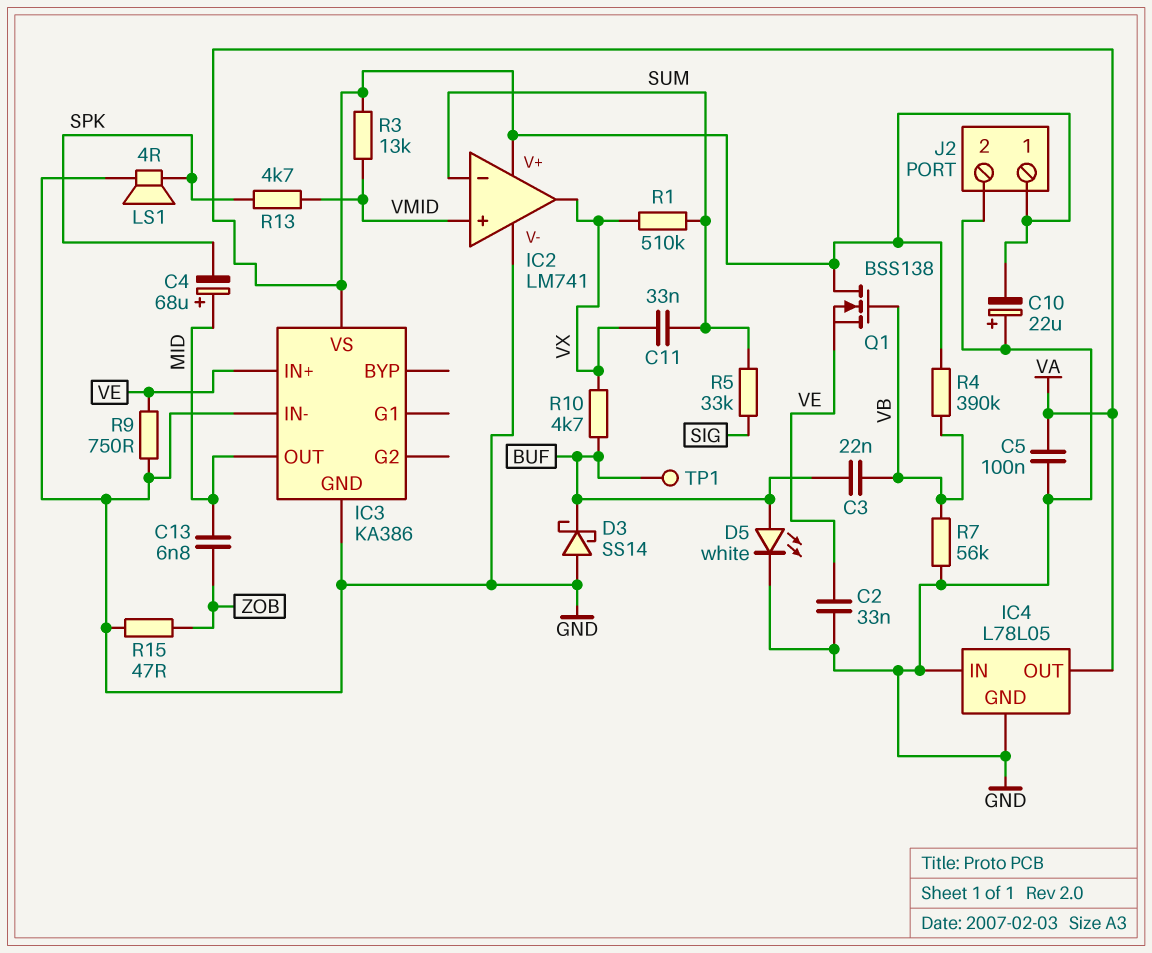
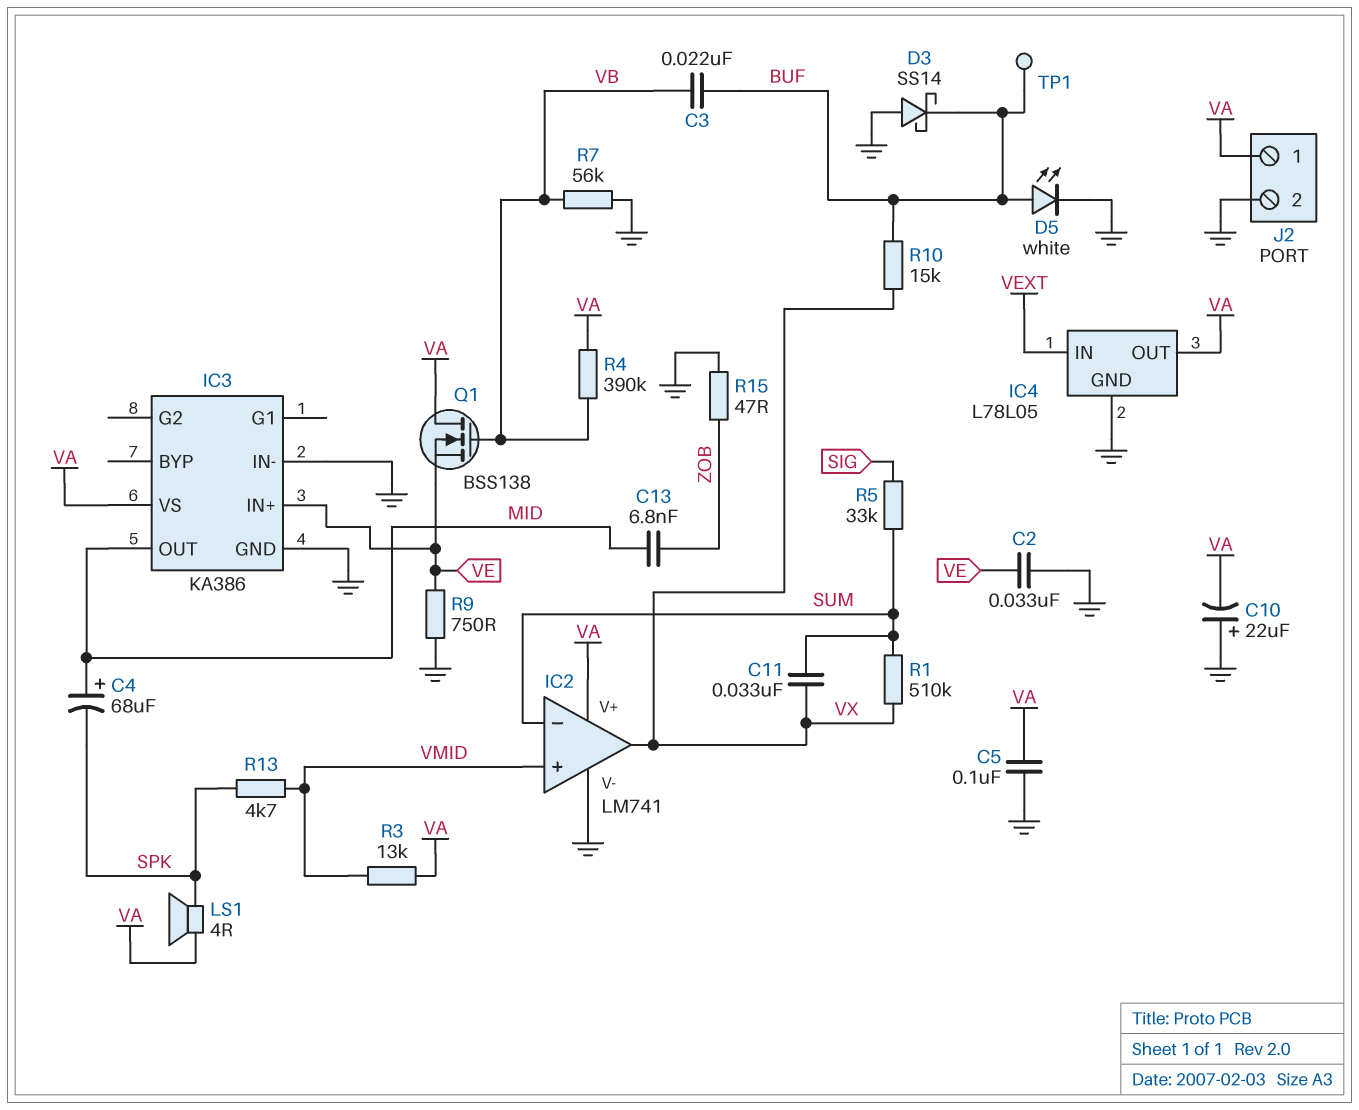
IC4 pin IN: GND -> VEXT
LS1: speaker 4R (GND, SPK) -> speaker 4R (SPK, VA)
R10: 4.7k (BUF, VX) -> 15k (BUF, VX)

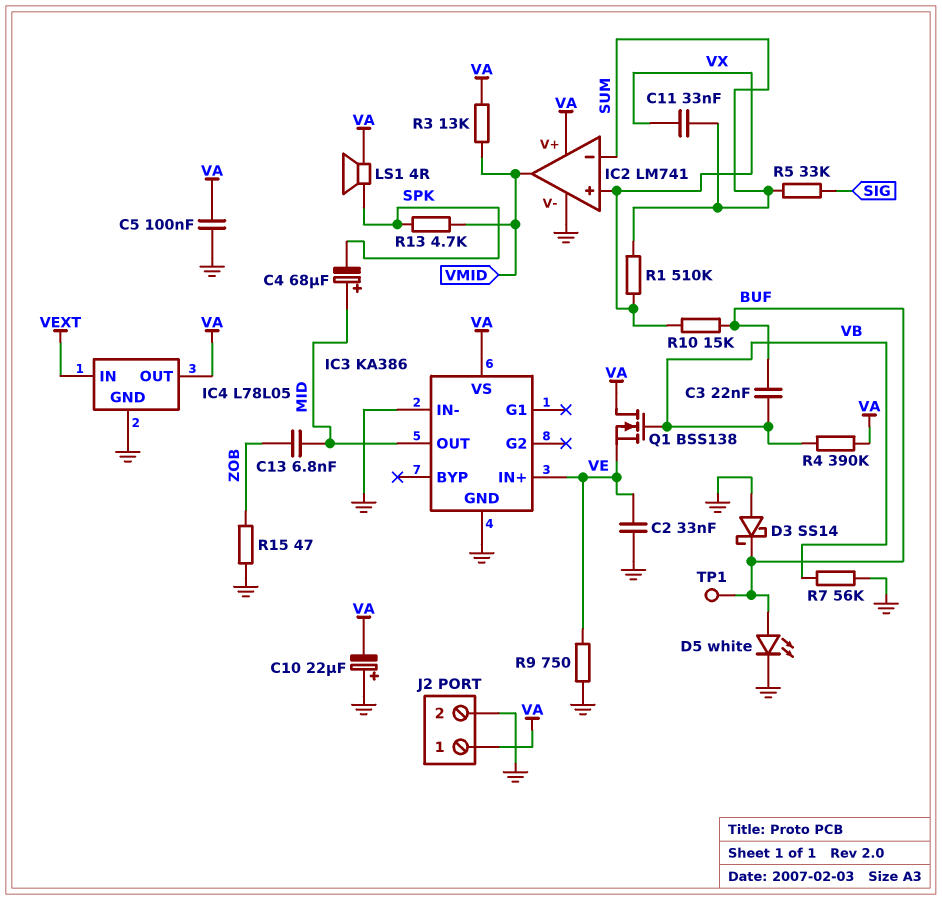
IC2 pin in+: VMID -> VX
IC2 pin out: VX -> VMID

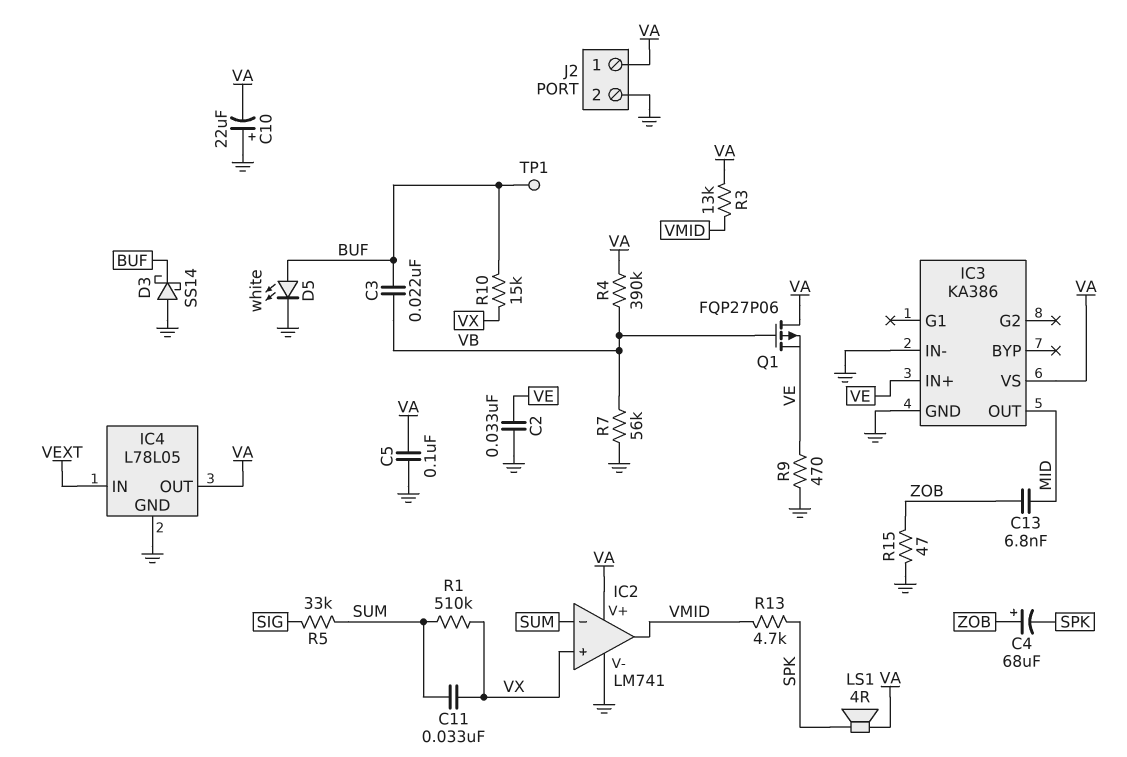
C4: 68uF (plus MID, minus SPK) -> 68uF (plus ZOB, minus SPK)
Q1: NMOS BSS138 (G VB, D VA, S VE) -> PMOS FQP27P06 (G VB, D VA, S VE)
R9: 750 (GND, VE) -> 470 (GND, VE)

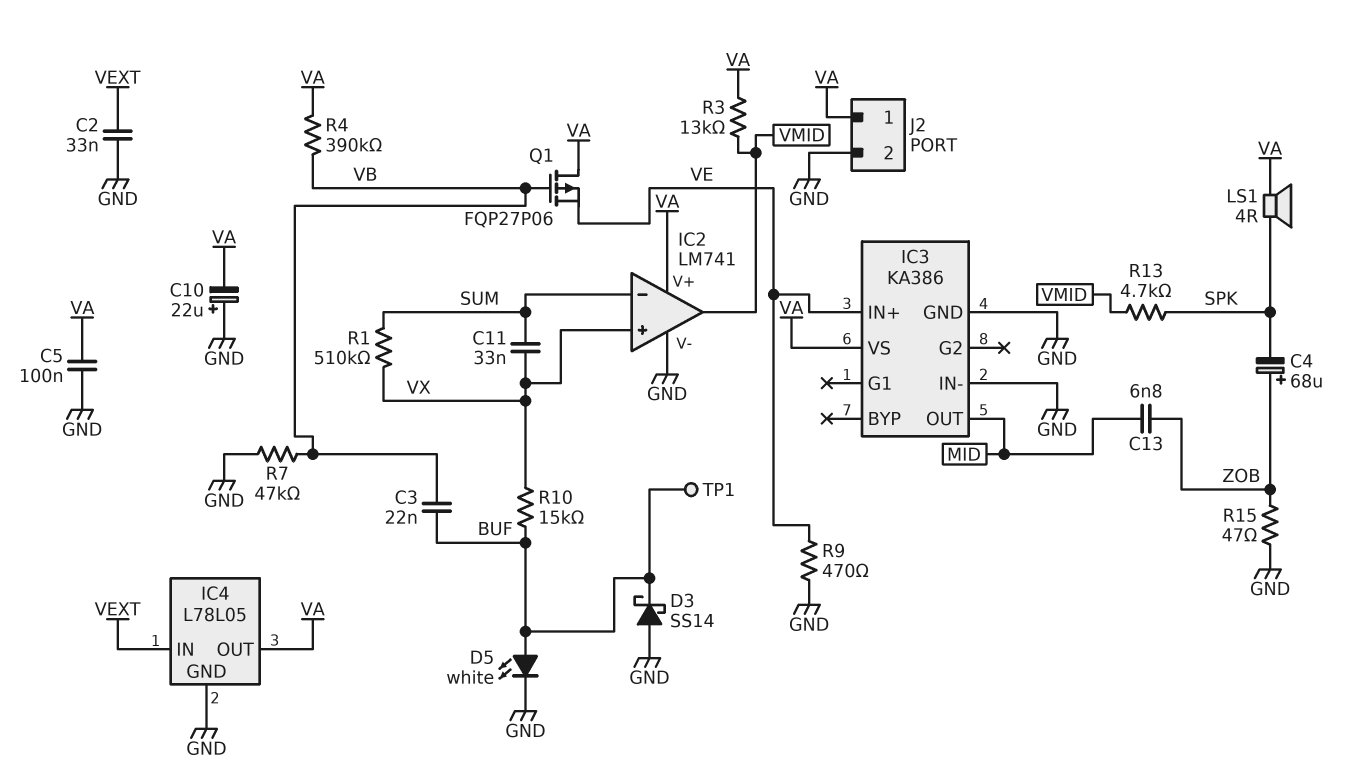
C2: 33nF (GND, VE) -> 33nF (GND, VEXT)
R5: 33k (SIG, SUM) -> none
R7: 56k (GND, VB) -> 47k (GND, VB)

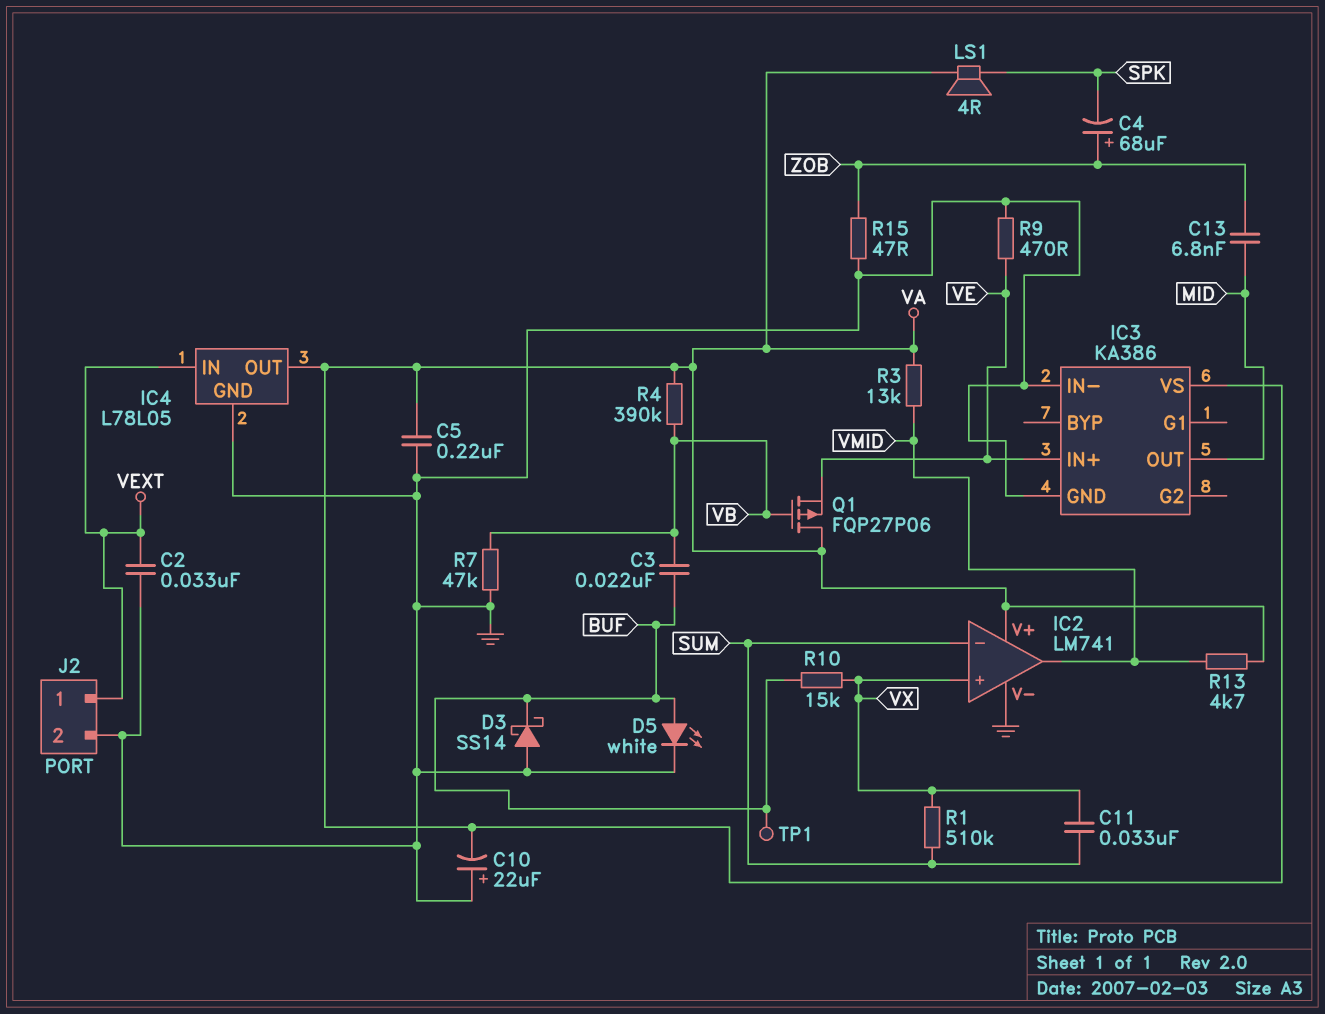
C5: 100nF (GND, VA) -> 220nF (GND, VA)
J2 pin 1: VA -> VEXT
R13: 4.7k (SPK, VMID) -> 4.7k (VA, VMID)

